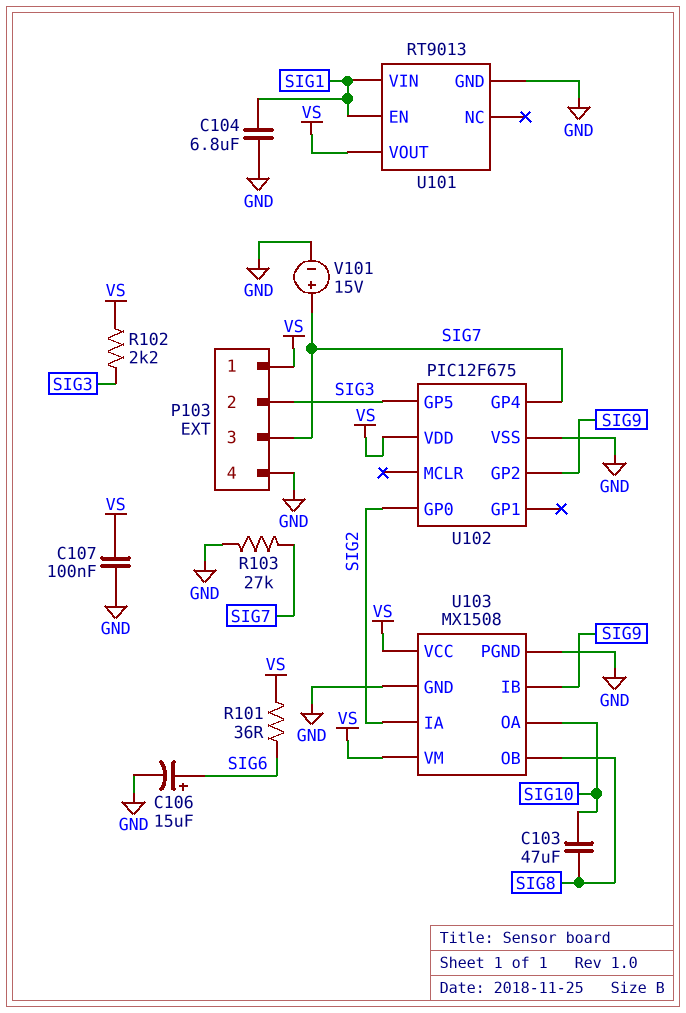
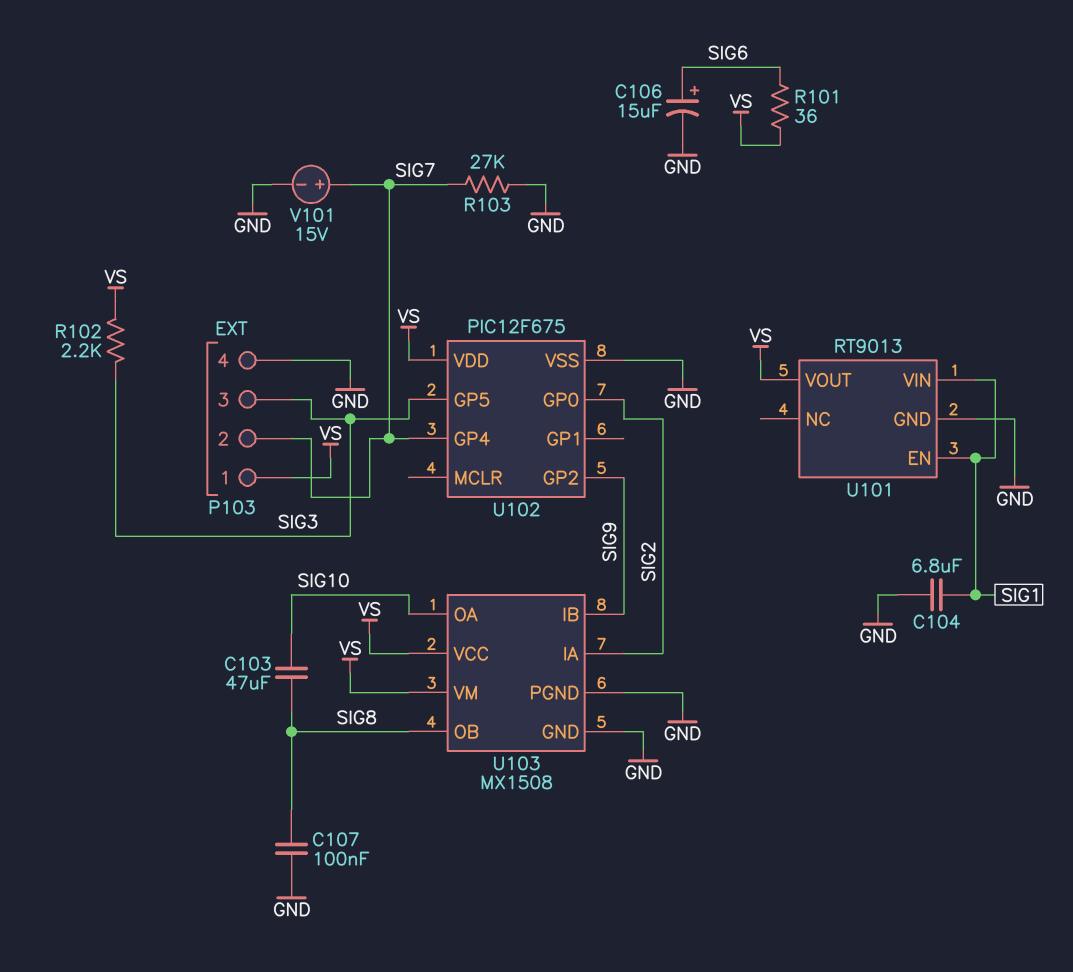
C107: 100nF (GND, VS) -> 100nF (GND, SIG8)
P103 pin 2: SIG3 -> SIG7
P103 pin 3: SIG7 -> SIG3

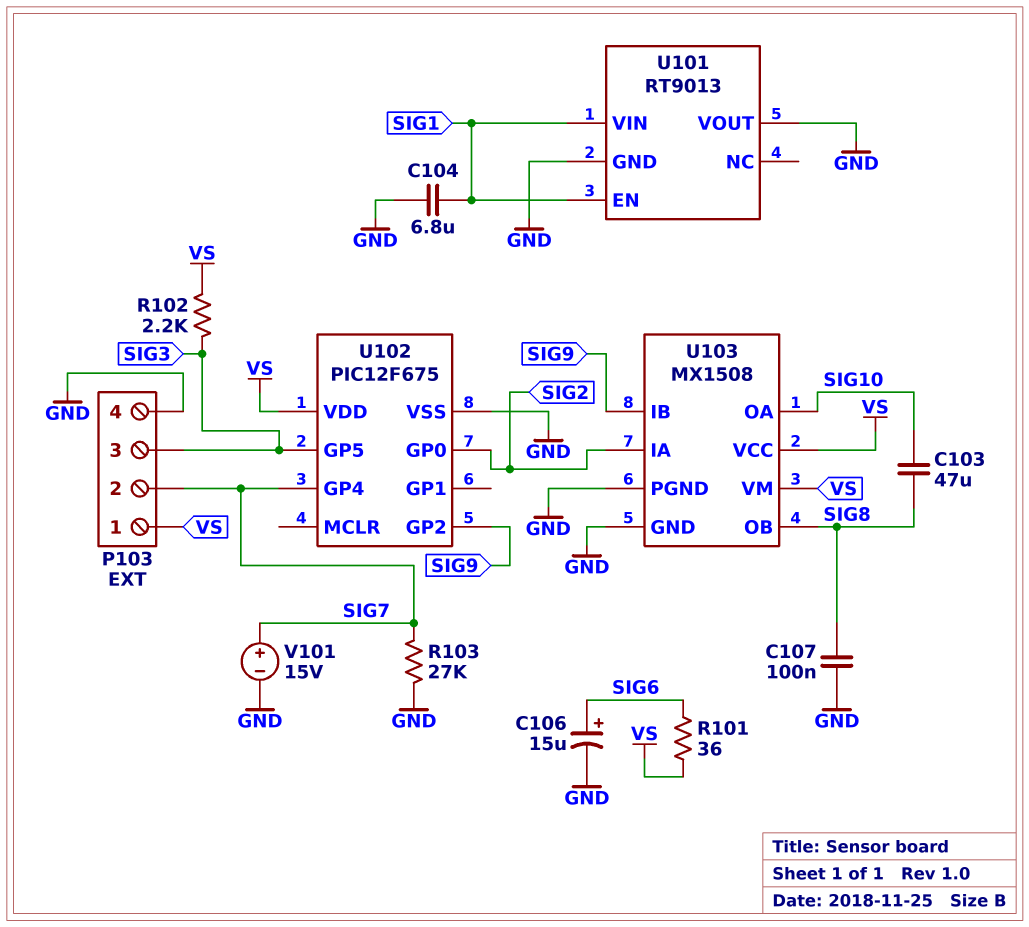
U101 pin VOUT: VS -> GND

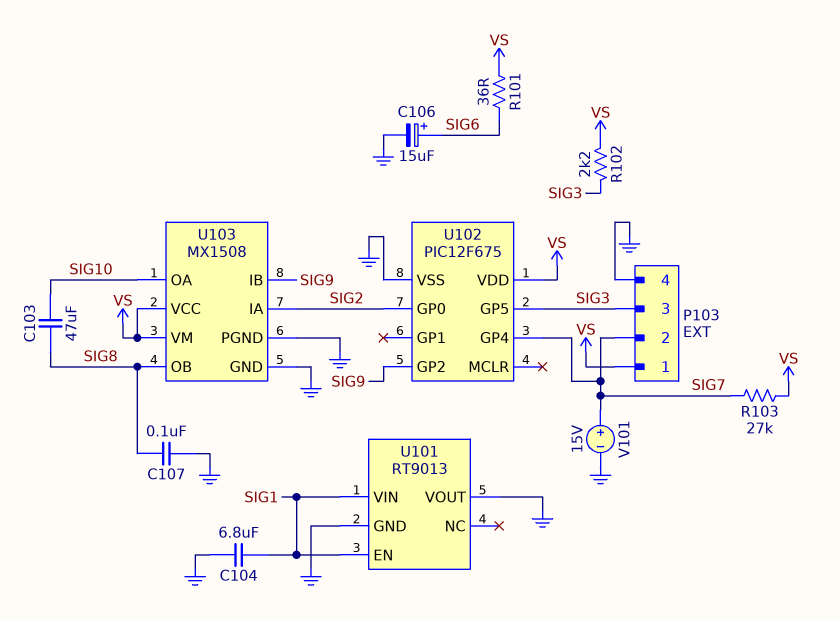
R103: 27k (GND, SIG7) -> 27k (SIG7, VS)

